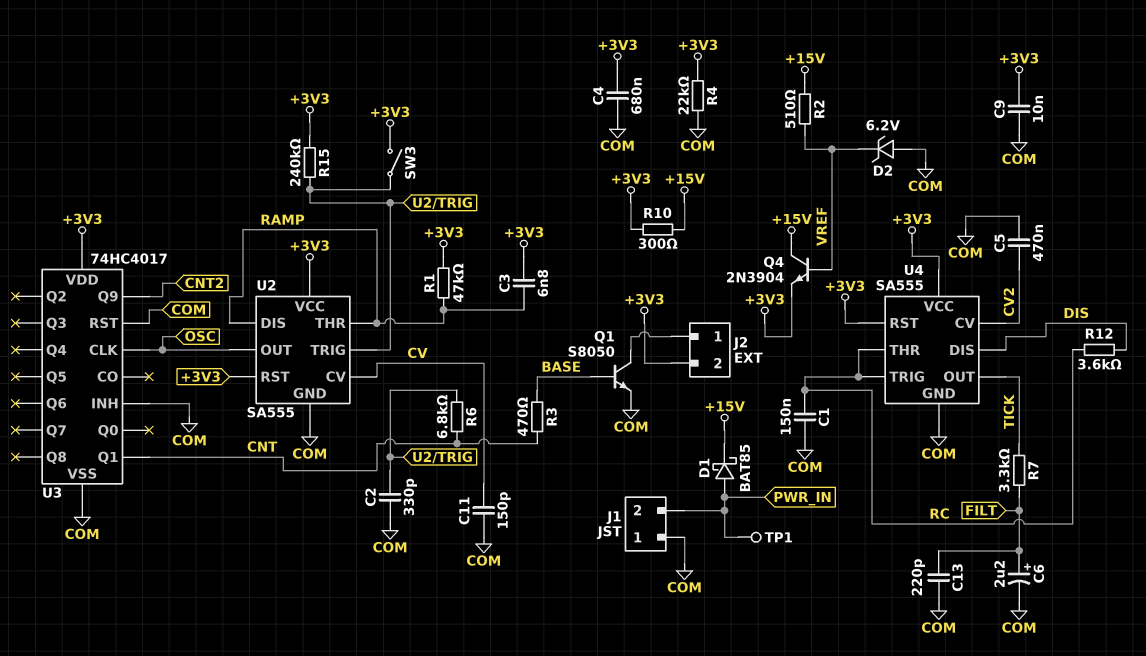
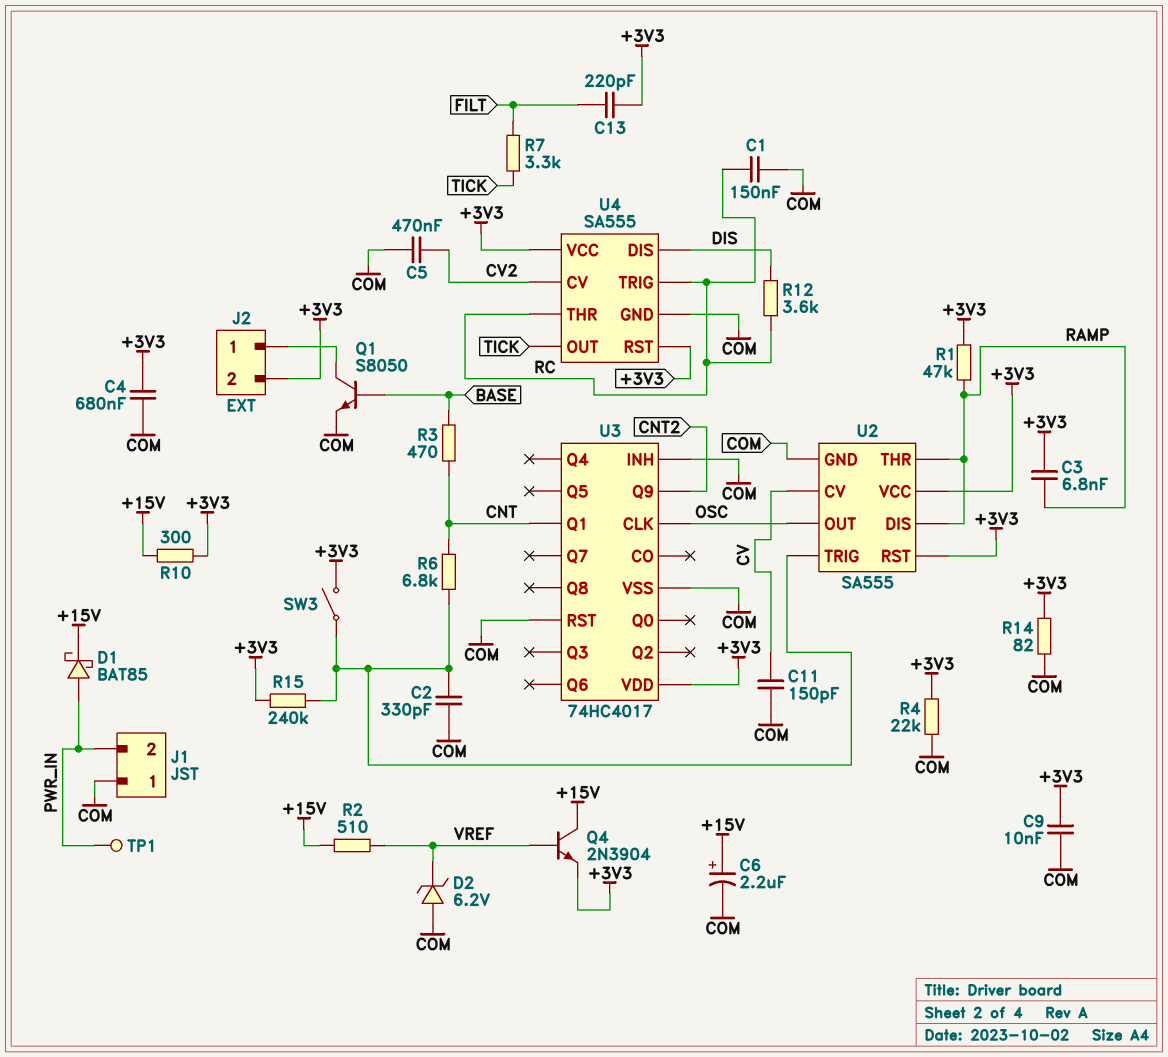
C6: 2.2uF (plus FILT, minus COM) -> 2.2uF (plus +15V, minus COM)
C13: 220pF (COM, FILT) -> 220pF (+3V3, FILT)
R14: none -> 82 (+3V3, COM)

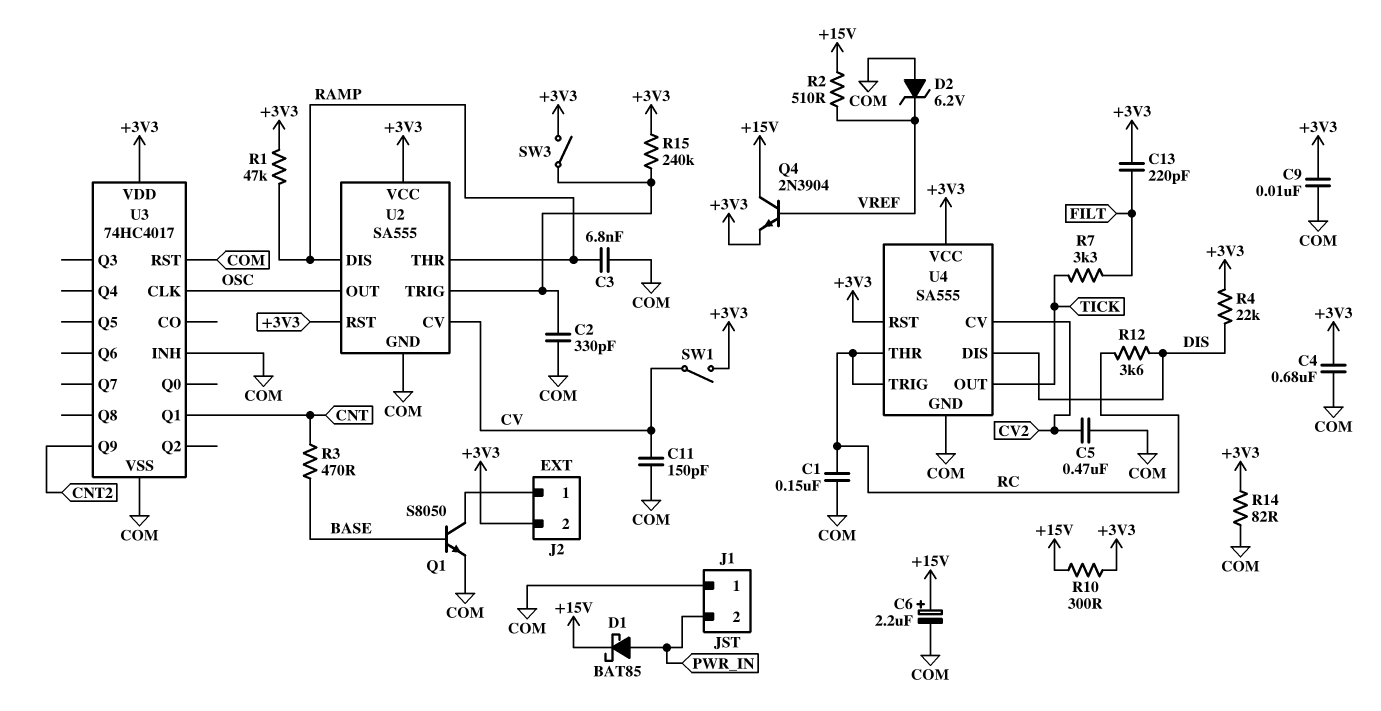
C3: 6.8nF (+3V3, RAMP) -> 6.8nF (COM, RAMP)
R4: 22k (+3V3, COM) -> 22k (+3V3, DIS)
R6: 6.8k (CNT, U2/TRIG) -> none
SW1: none -> switch (+3V3, CV)
TP1: test point (PWR_IN) -> none

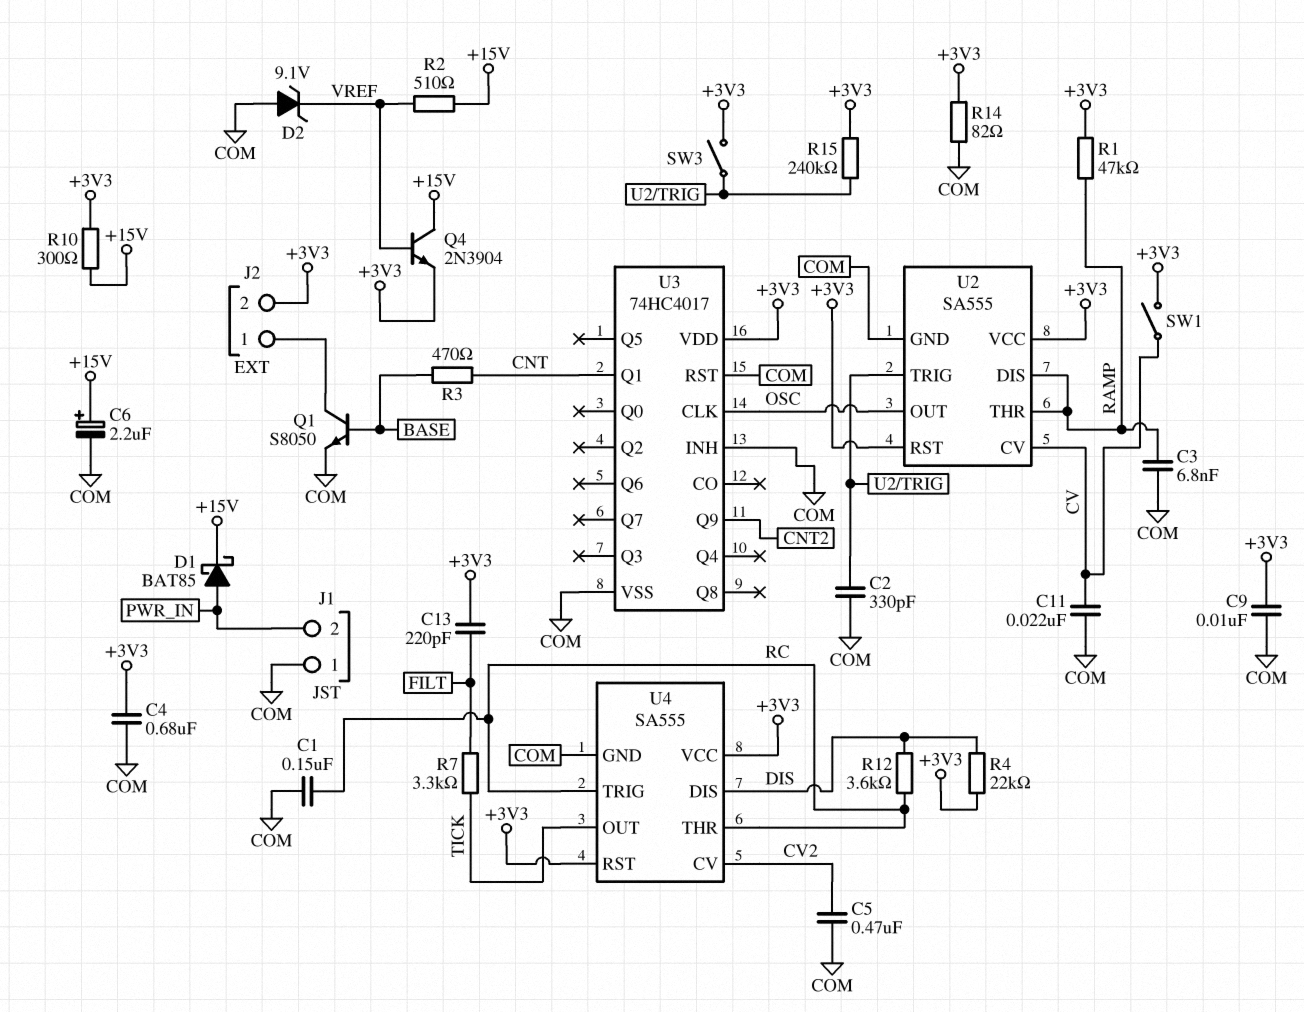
C11: 150pF (COM, CV) -> 22nF (COM, CV)
D2: zener 6.2V (A COM, K VREF) -> zener 9.1V (A COM, K VREF)

